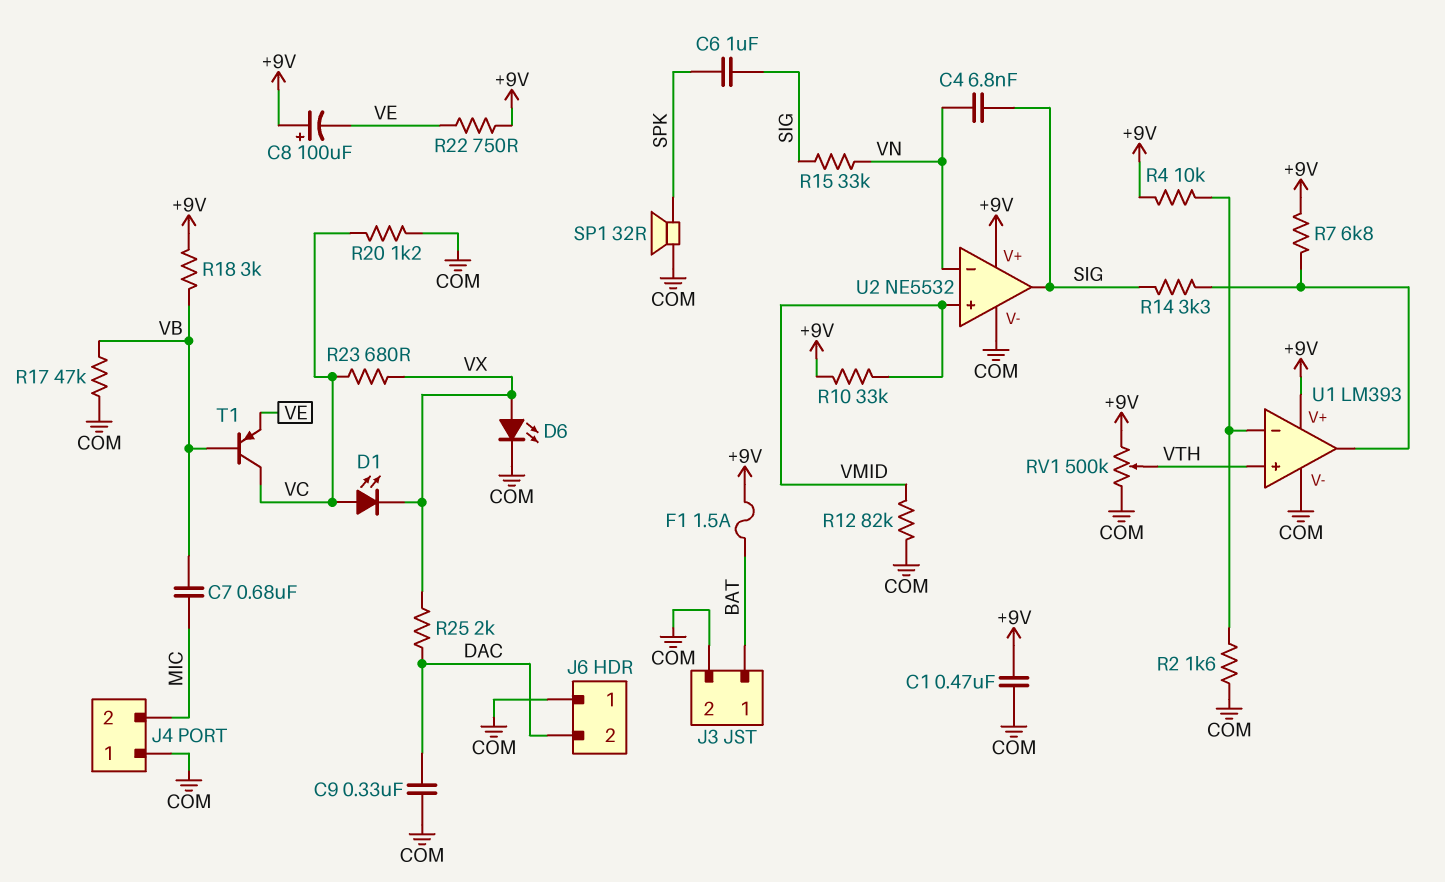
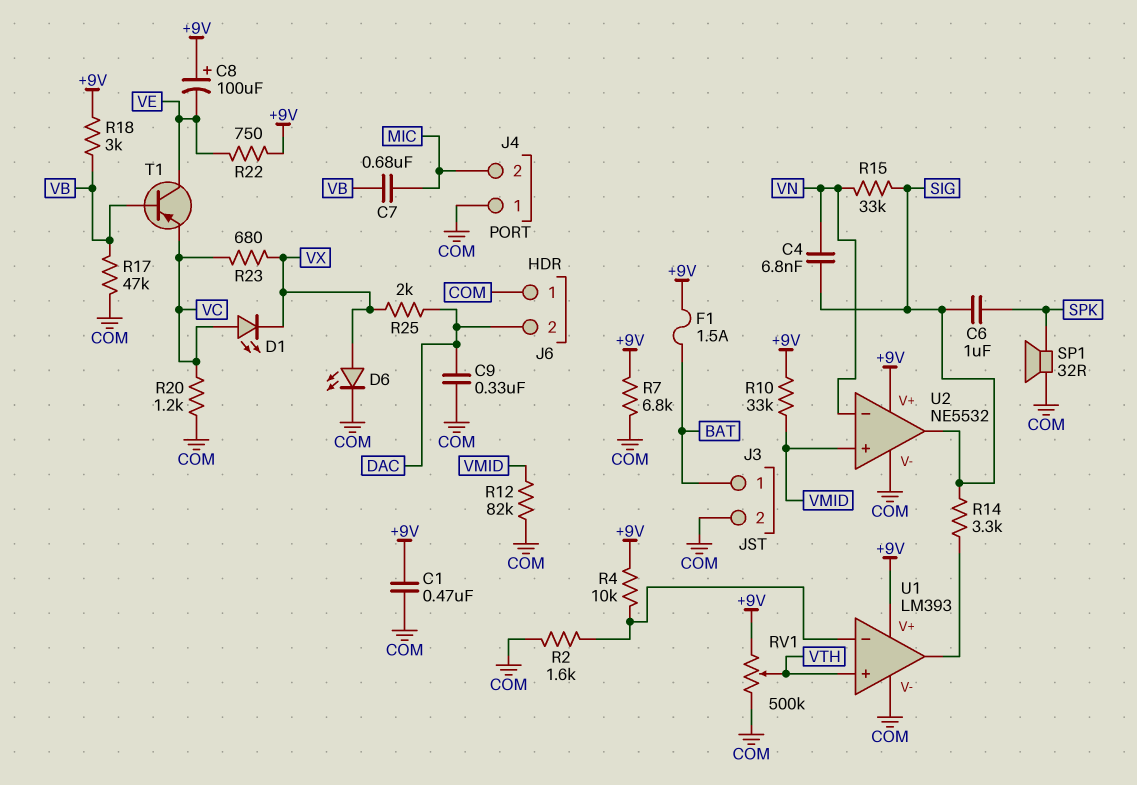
R7: 6.8k (+9V, U1/out) -> 6.8k (+9V, COM)
T1: PNP (B VB, C VC, E VE) -> PNP (B VB, C VE, E VC)

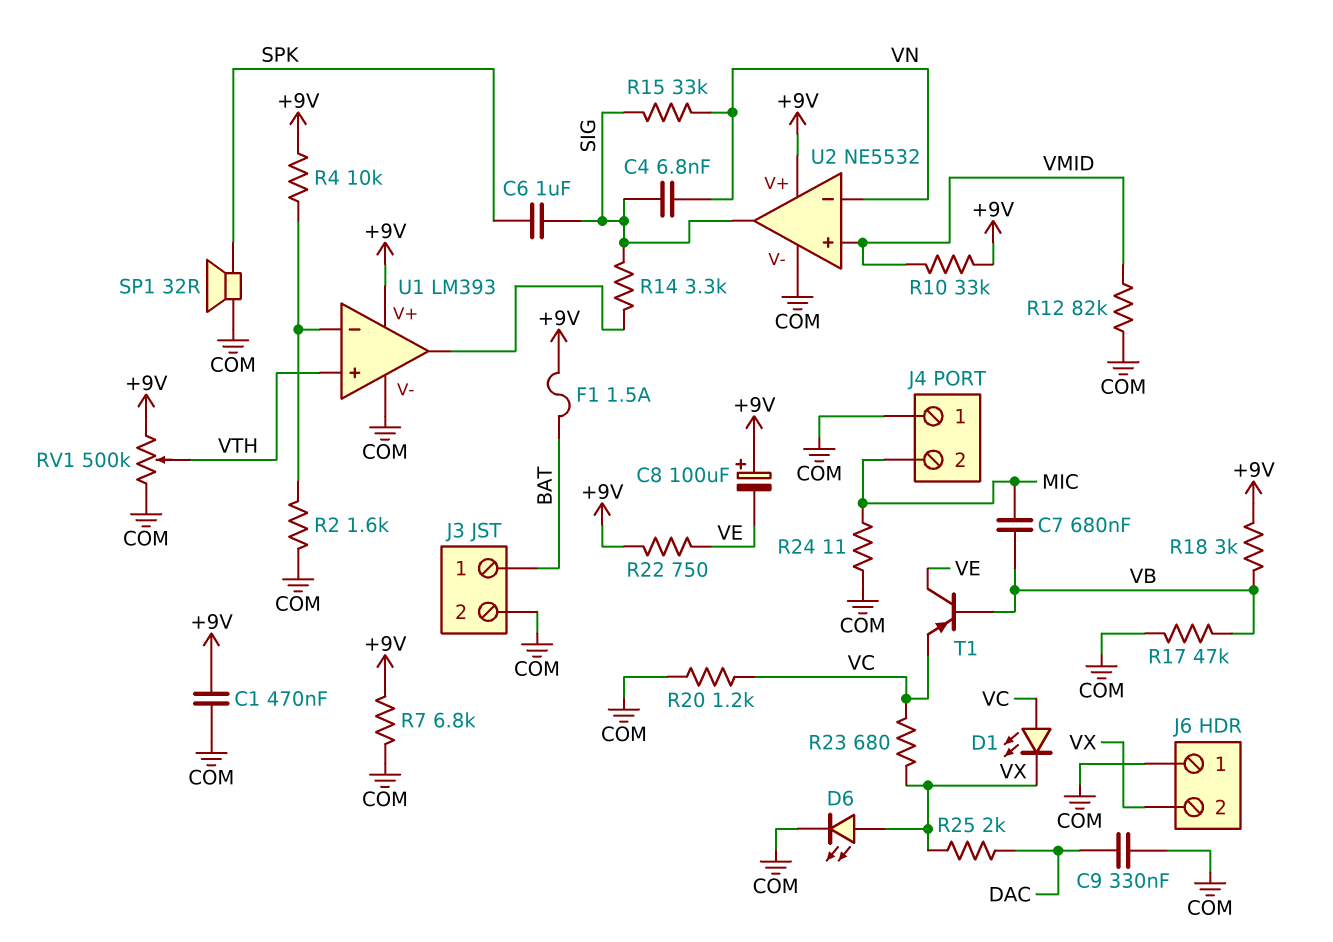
J6 pin 2: DAC -> VX
R24: none -> 11 (COM, MIC)

